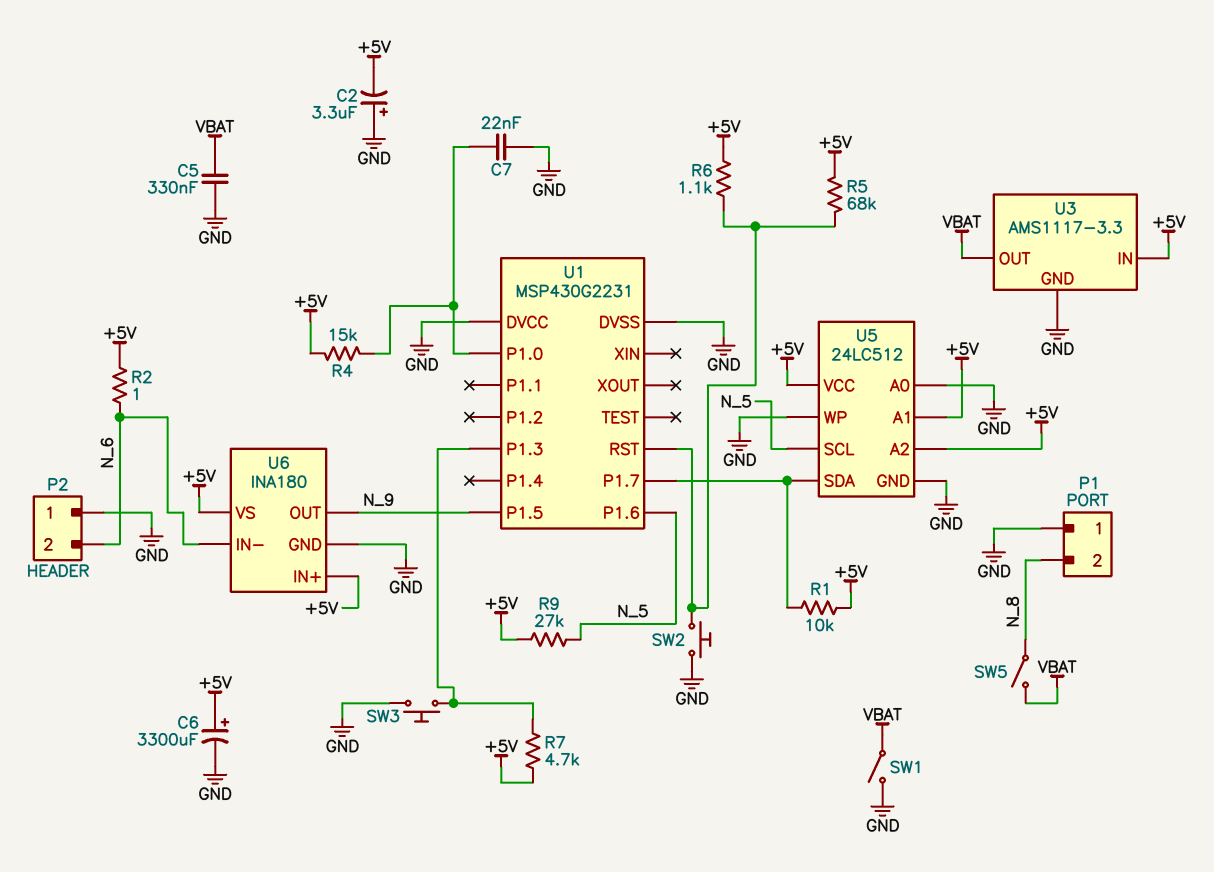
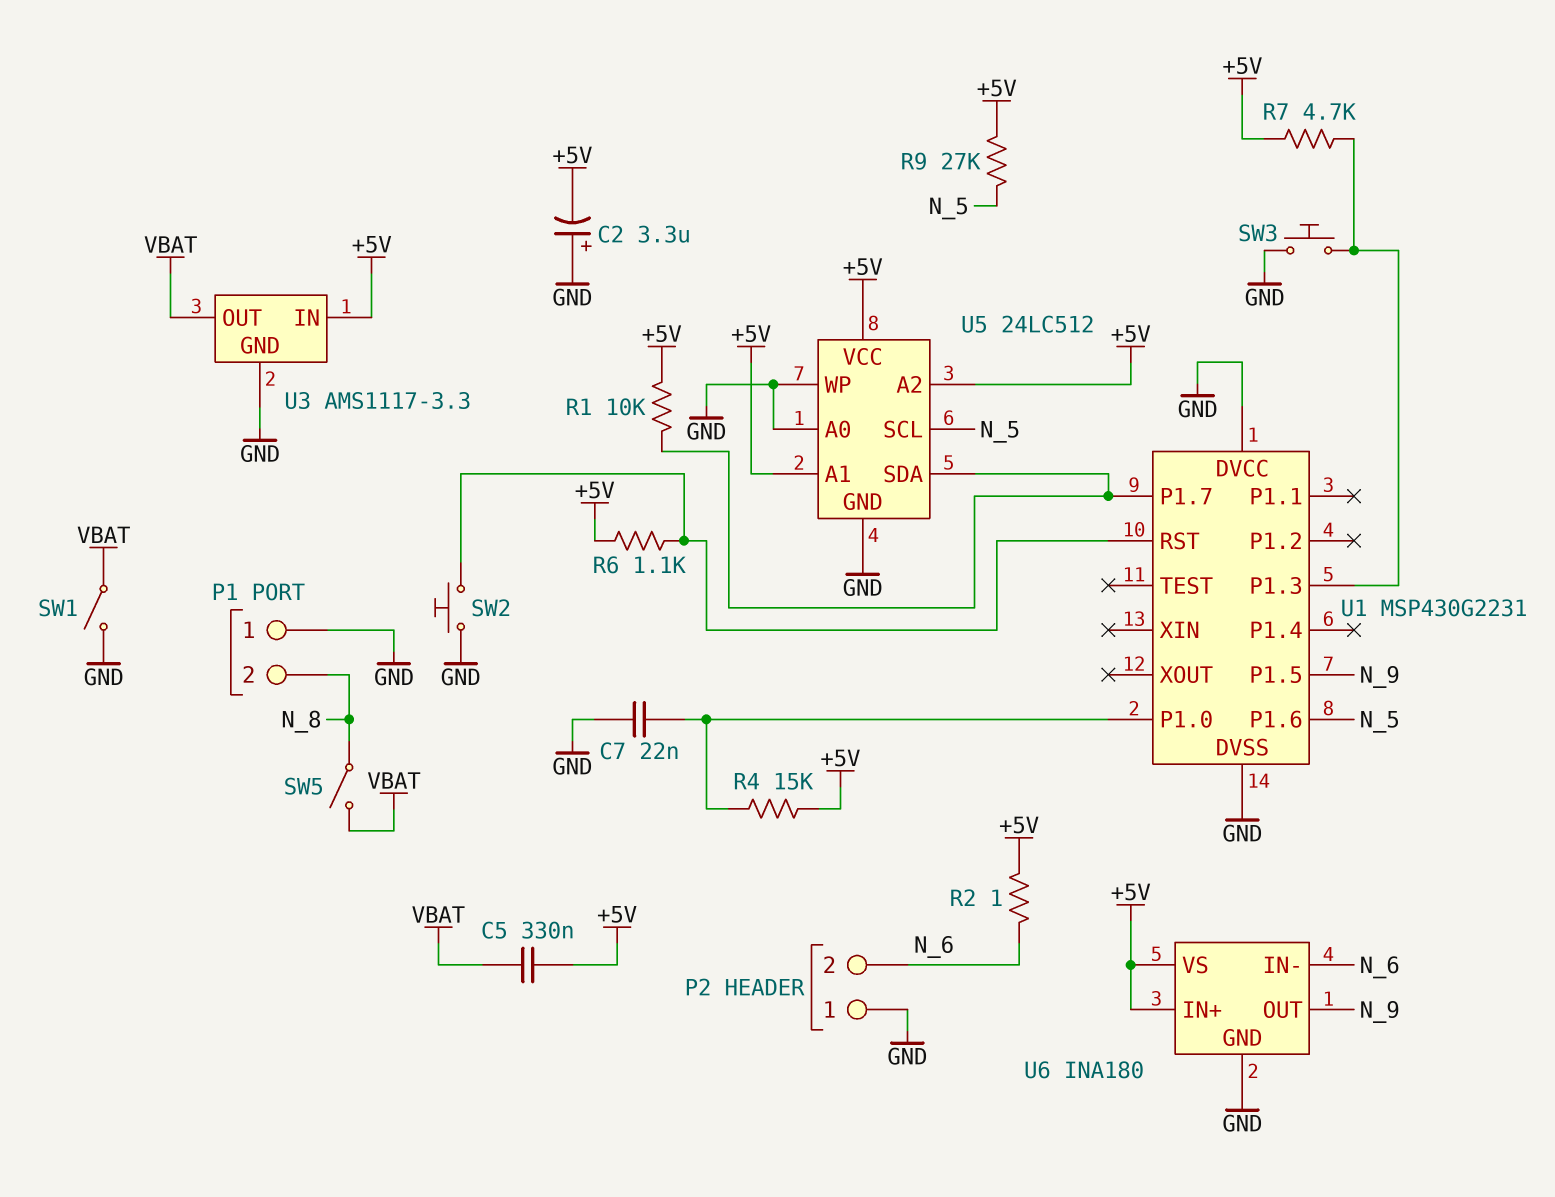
C5: 330nF (GND, VBAT) -> 330nF (+5V, VBAT)
C6: 3300uF (plus +5V, minus GND) -> none
R5: 68k (+5V, U1/RST) -> none

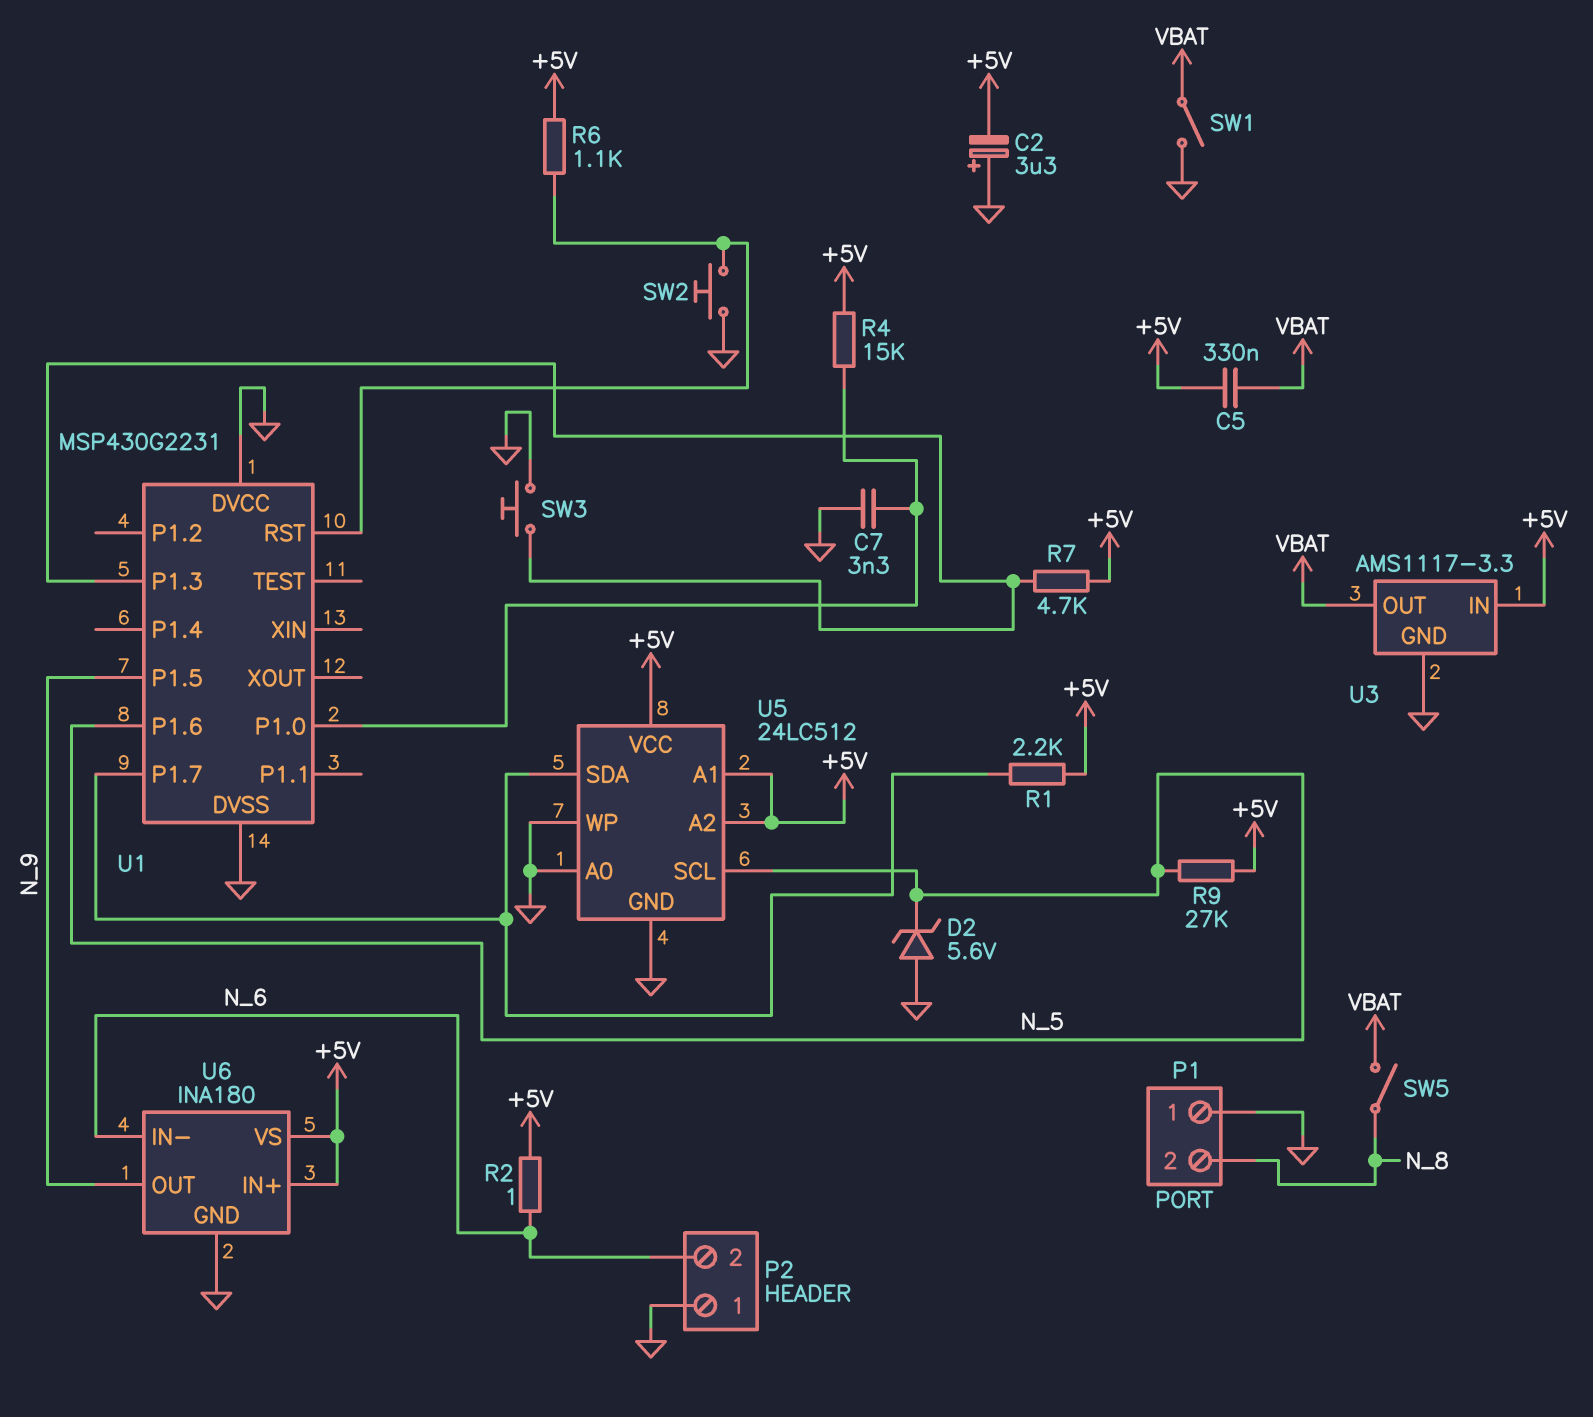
C7: 22nF (GND, U1/P1.0) -> 3.3nF (GND, U1/P1.0)
D2: none -> zener 5.6V (A GND, K N_5)
R1: 10k (+5V, U1/P1.7) -> 2.2k (+5V, U1/P1.7)

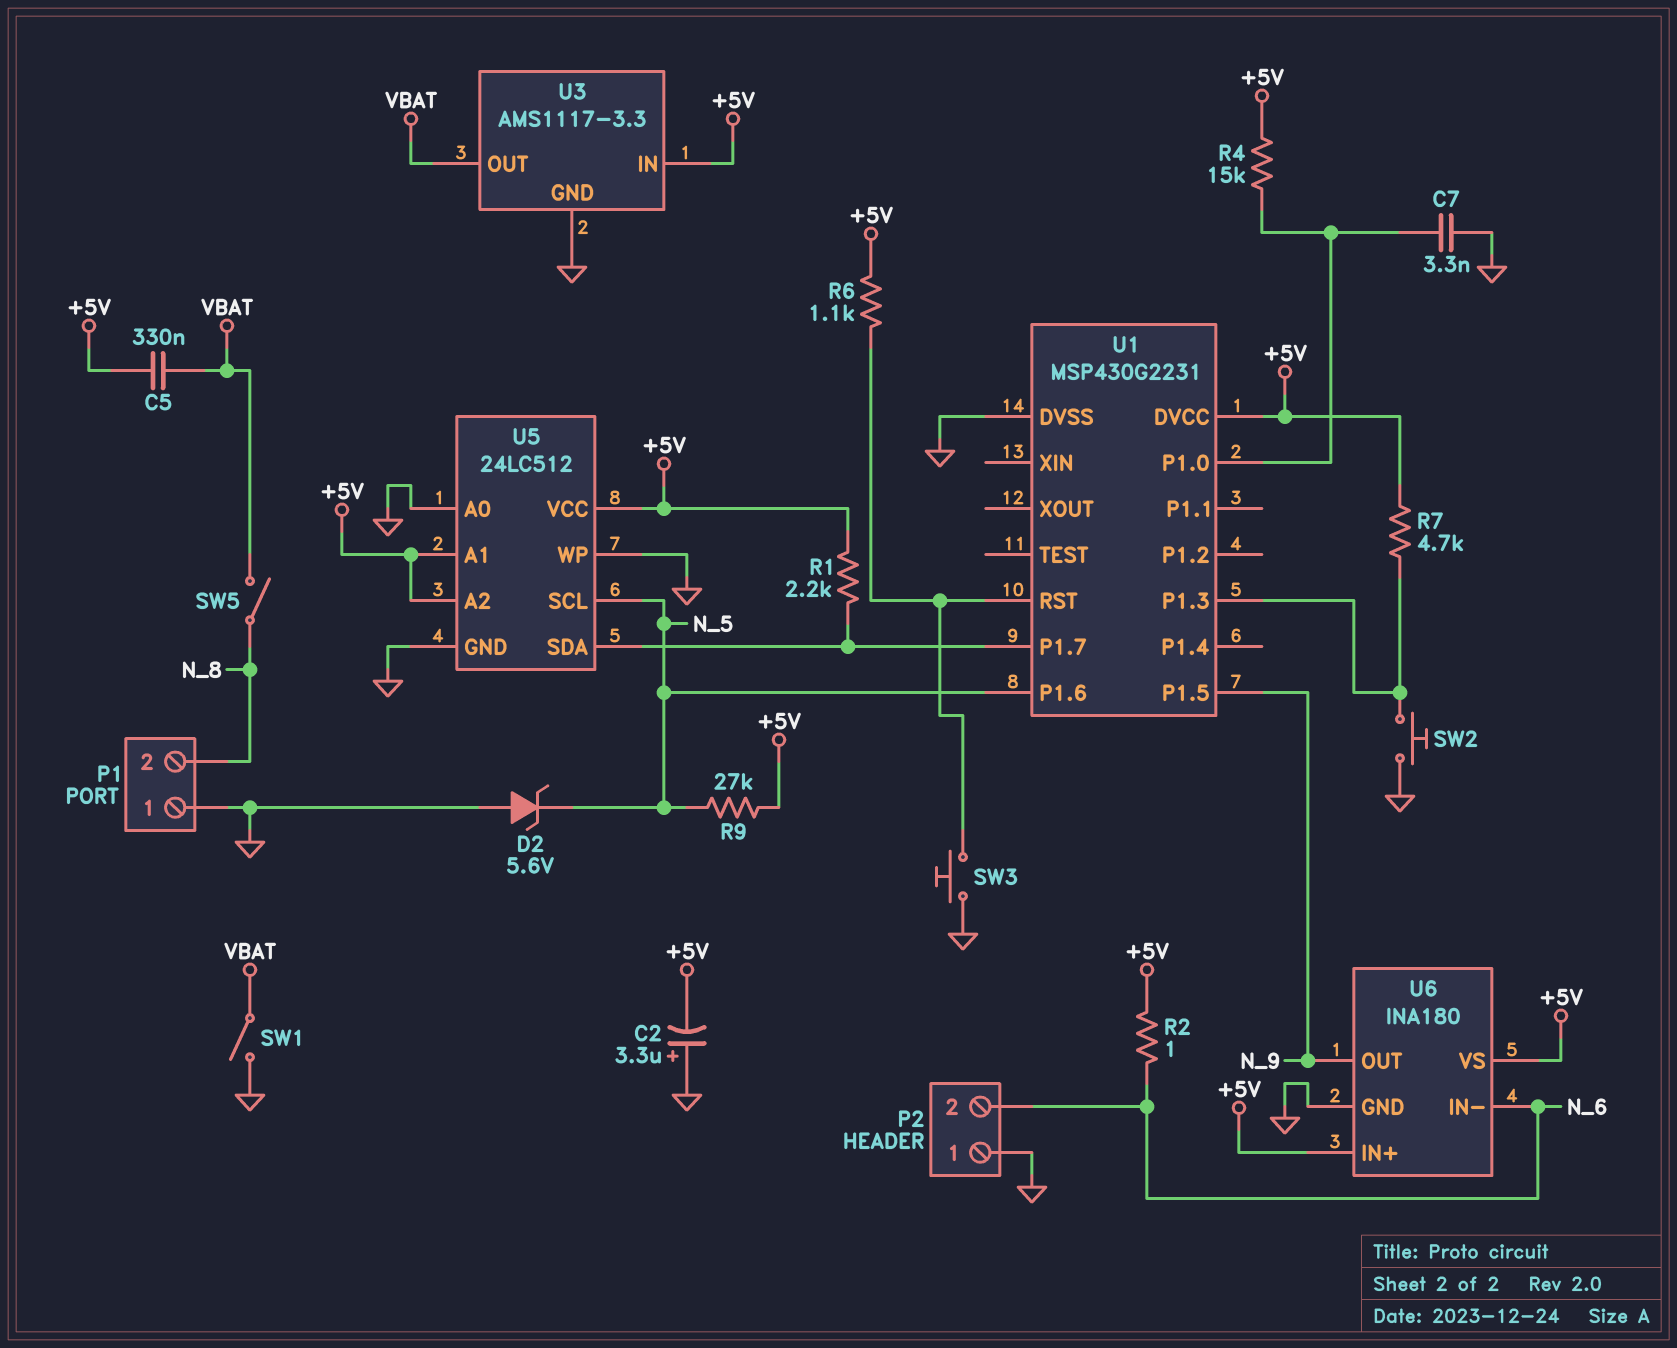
SW2: button (GND, U1/RST) -> button (GND, U1/P1.3)
SW3: button (GND, U1/P1.3) -> button (GND, U1/RST)
U1 pin DVCC: GND -> +5V

